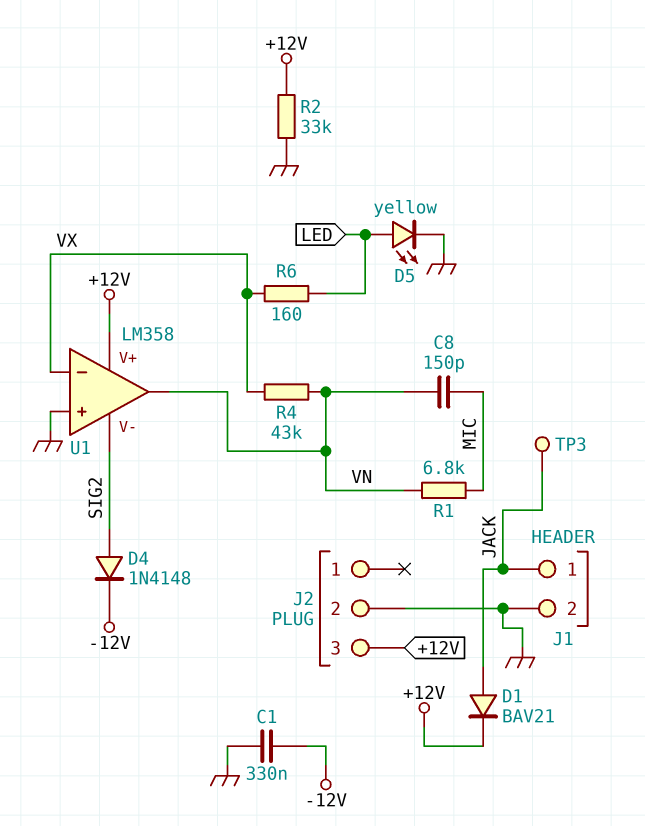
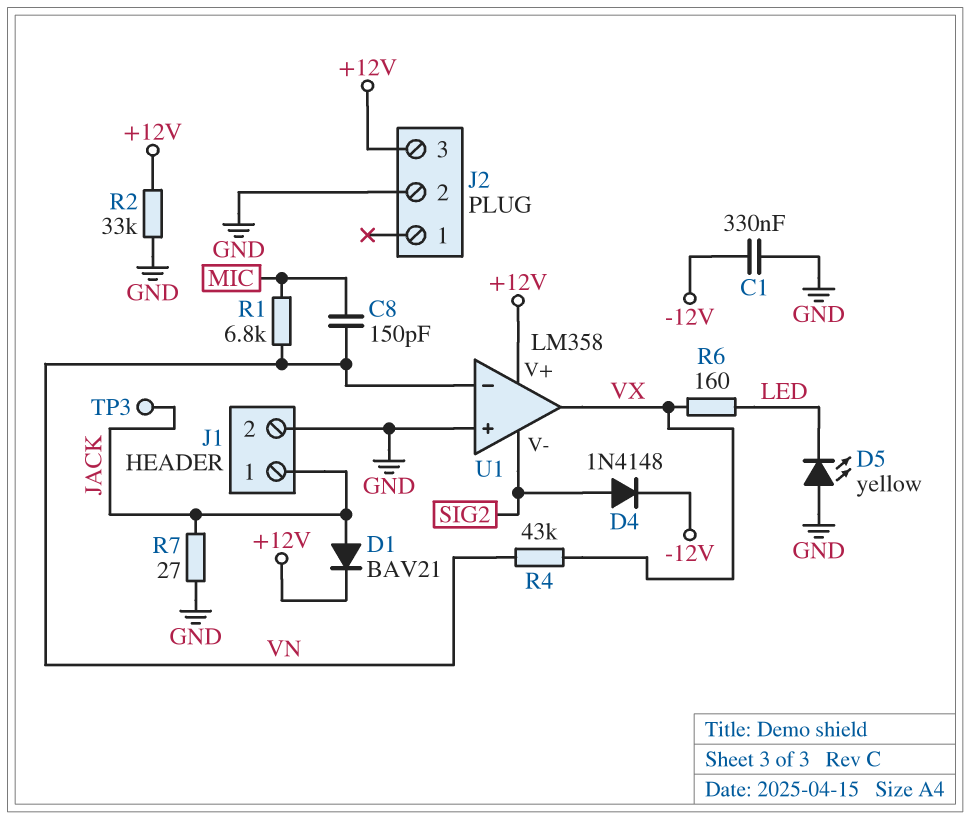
D5: LED yellow (A LED, K GND) -> LED yellow (A GND, K LED)
R7: none -> 27 (GND, JACK)
U1 pin in-: VX -> VN
U1 pin out: VN -> VX

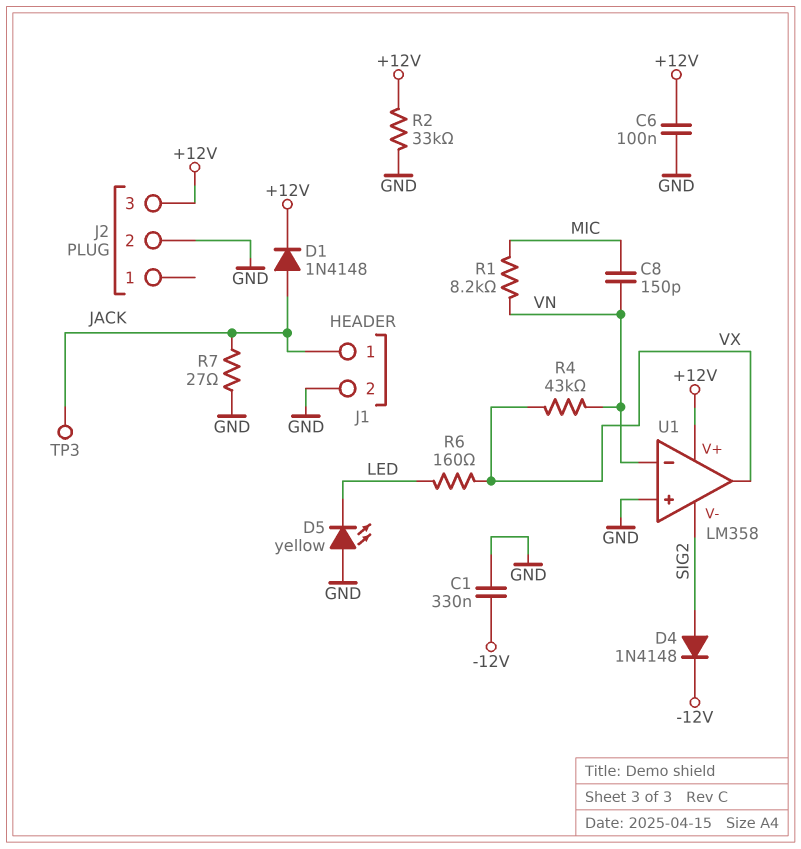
C6: none -> 100nF (+12V, GND)
D1: diode BAV21 (A JACK, K +12V) -> diode 1N4148 (A JACK, K +12V)
R1: 6.8k (MIC, VN) -> 8.2k (MIC, VN)

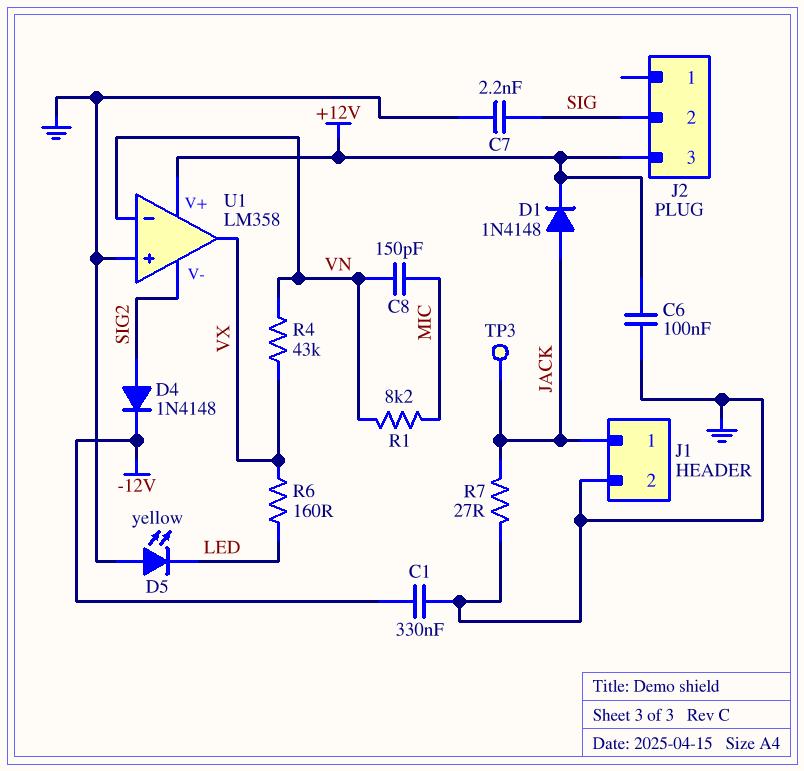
C7: none -> 2.2nF (GND, SIG)
J2 pin 2: GND -> SIG
R2: 33k (+12V, GND) -> none

